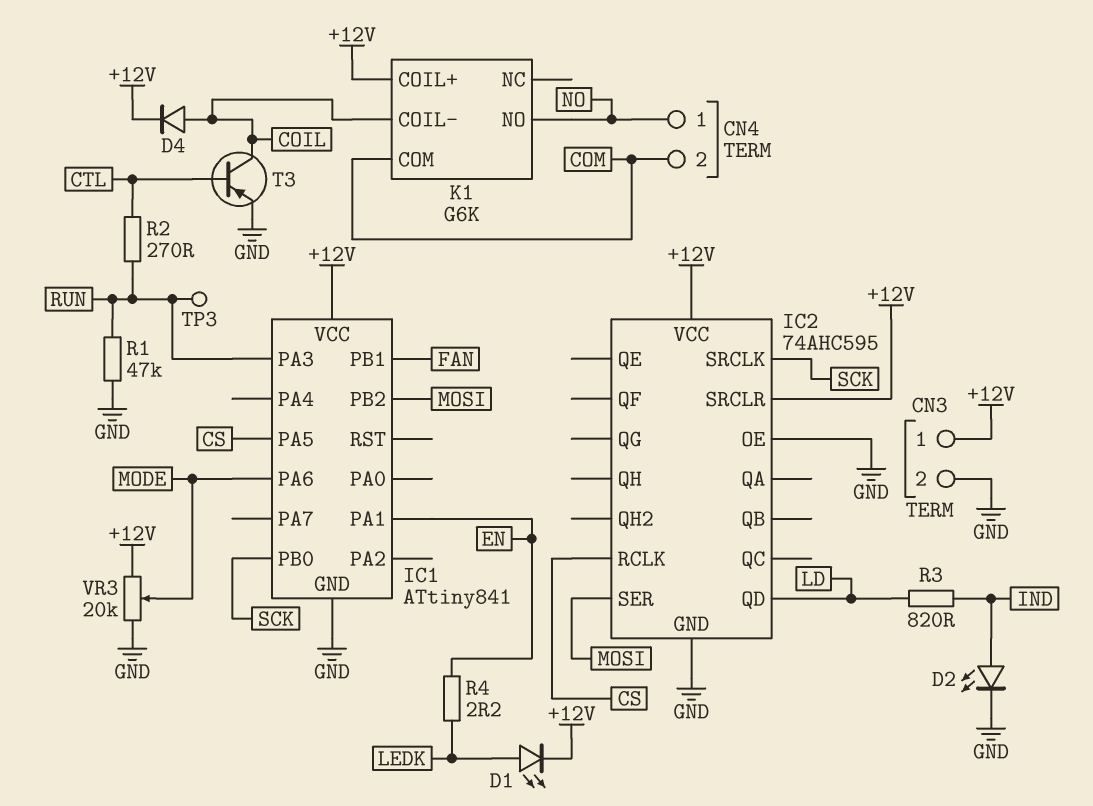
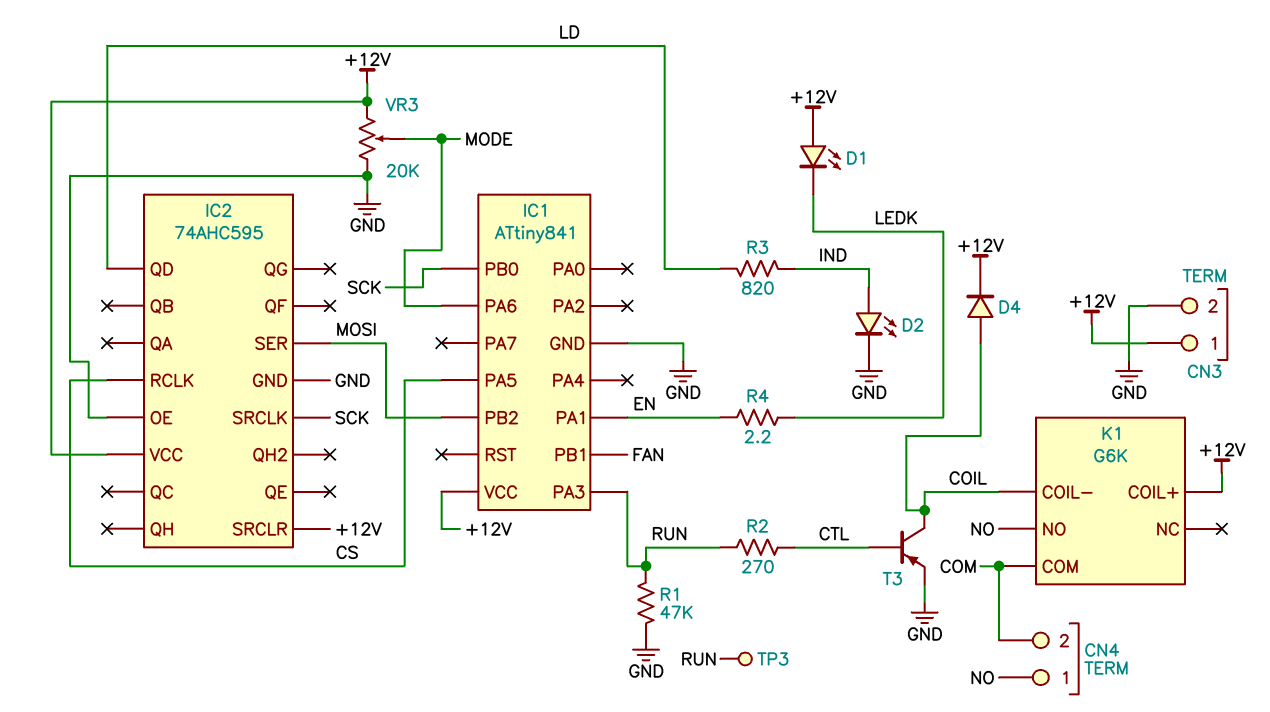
D1: LED (A LEDK, K +12V) -> LED (A +12V, K LEDK)

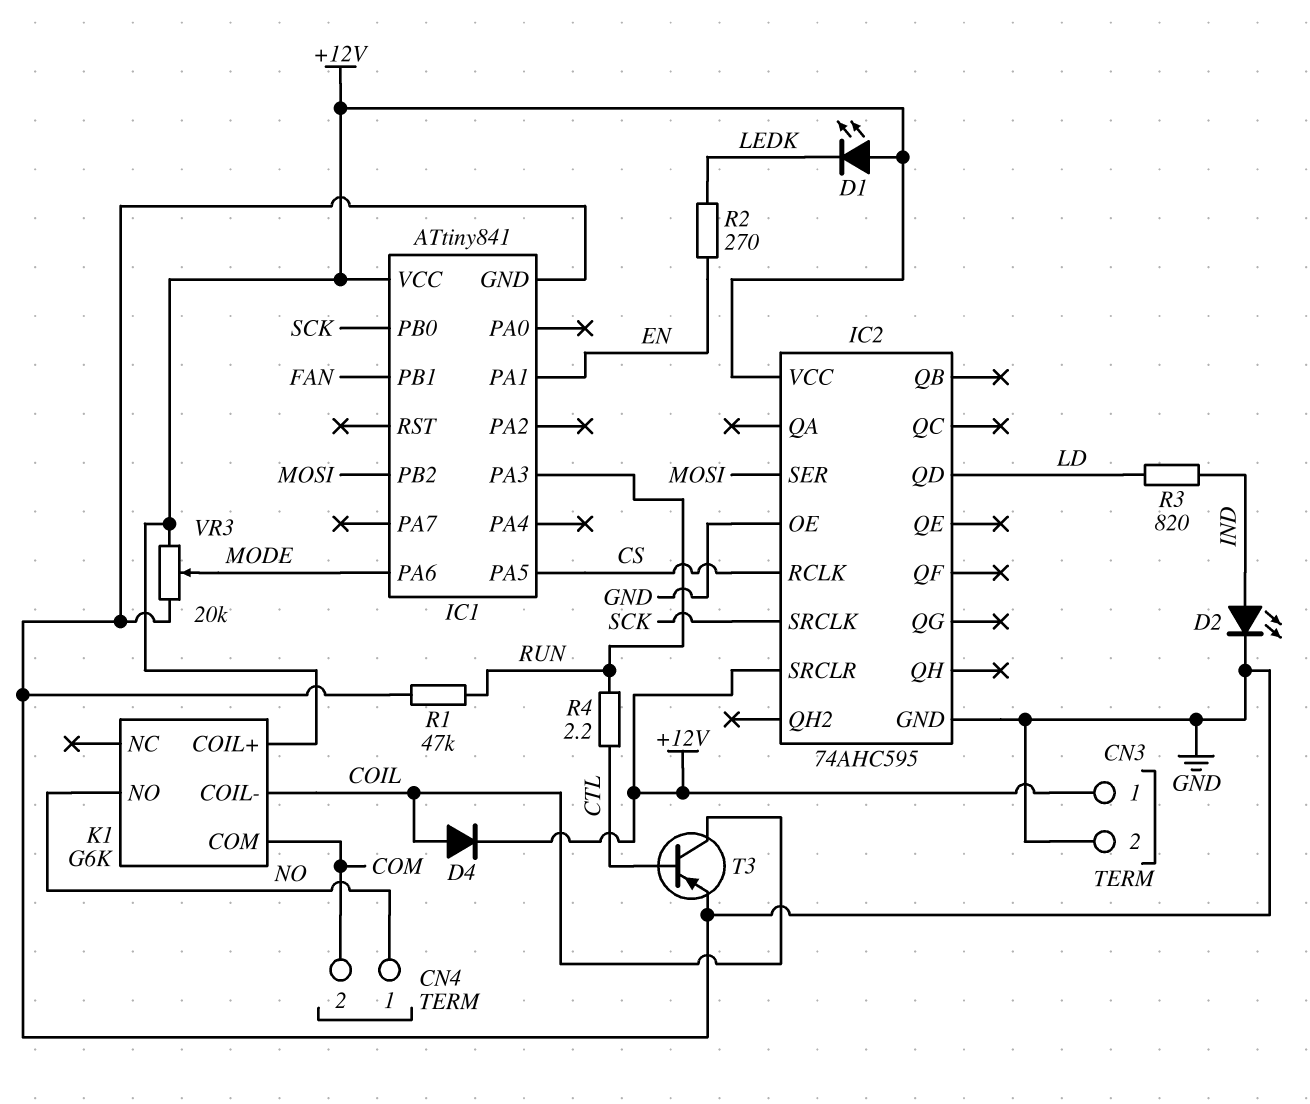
R2: 270 (CTL, RUN) -> 270 (EN, LEDK)
R4: 2.2 (EN, LEDK) -> 2.2 (CTL, RUN)
TP3: test point (RUN) -> none

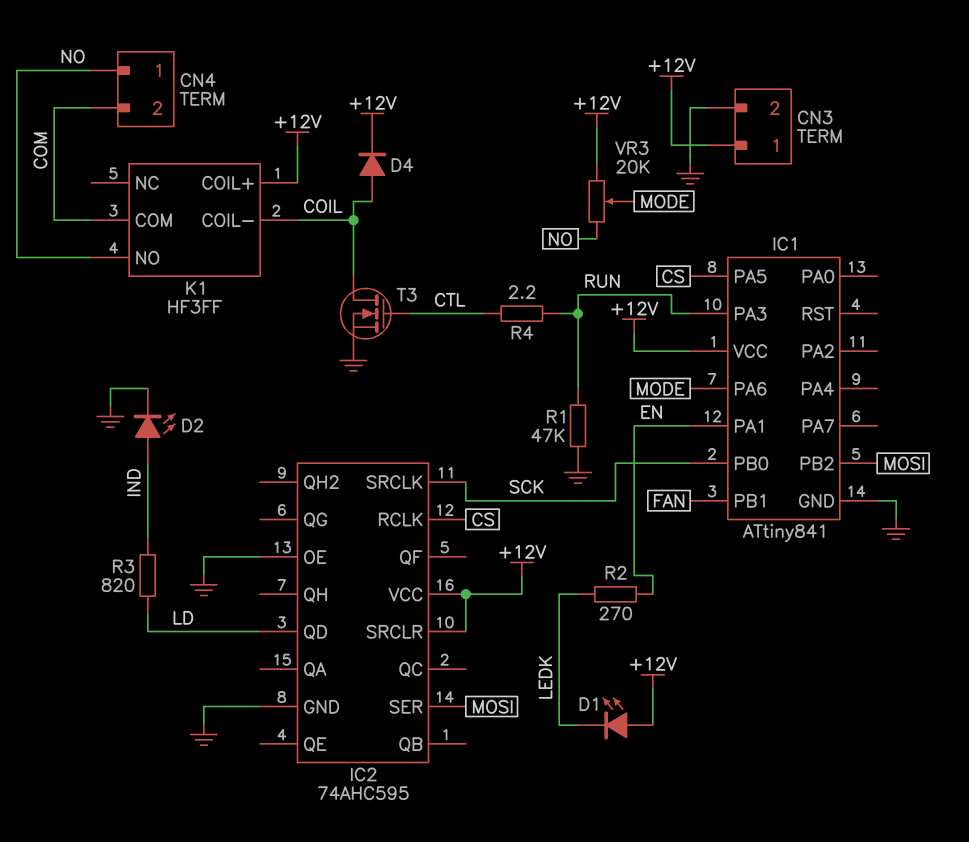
K1: G6K -> HF3FF
T3: PNP (B CTL, C COIL, E GND) -> NMOS (G CTL, D COIL, S GND)
VR3: 20k (+12V, GND, wiper MODE) -> 20k (+12V, NO, wiper MODE)

